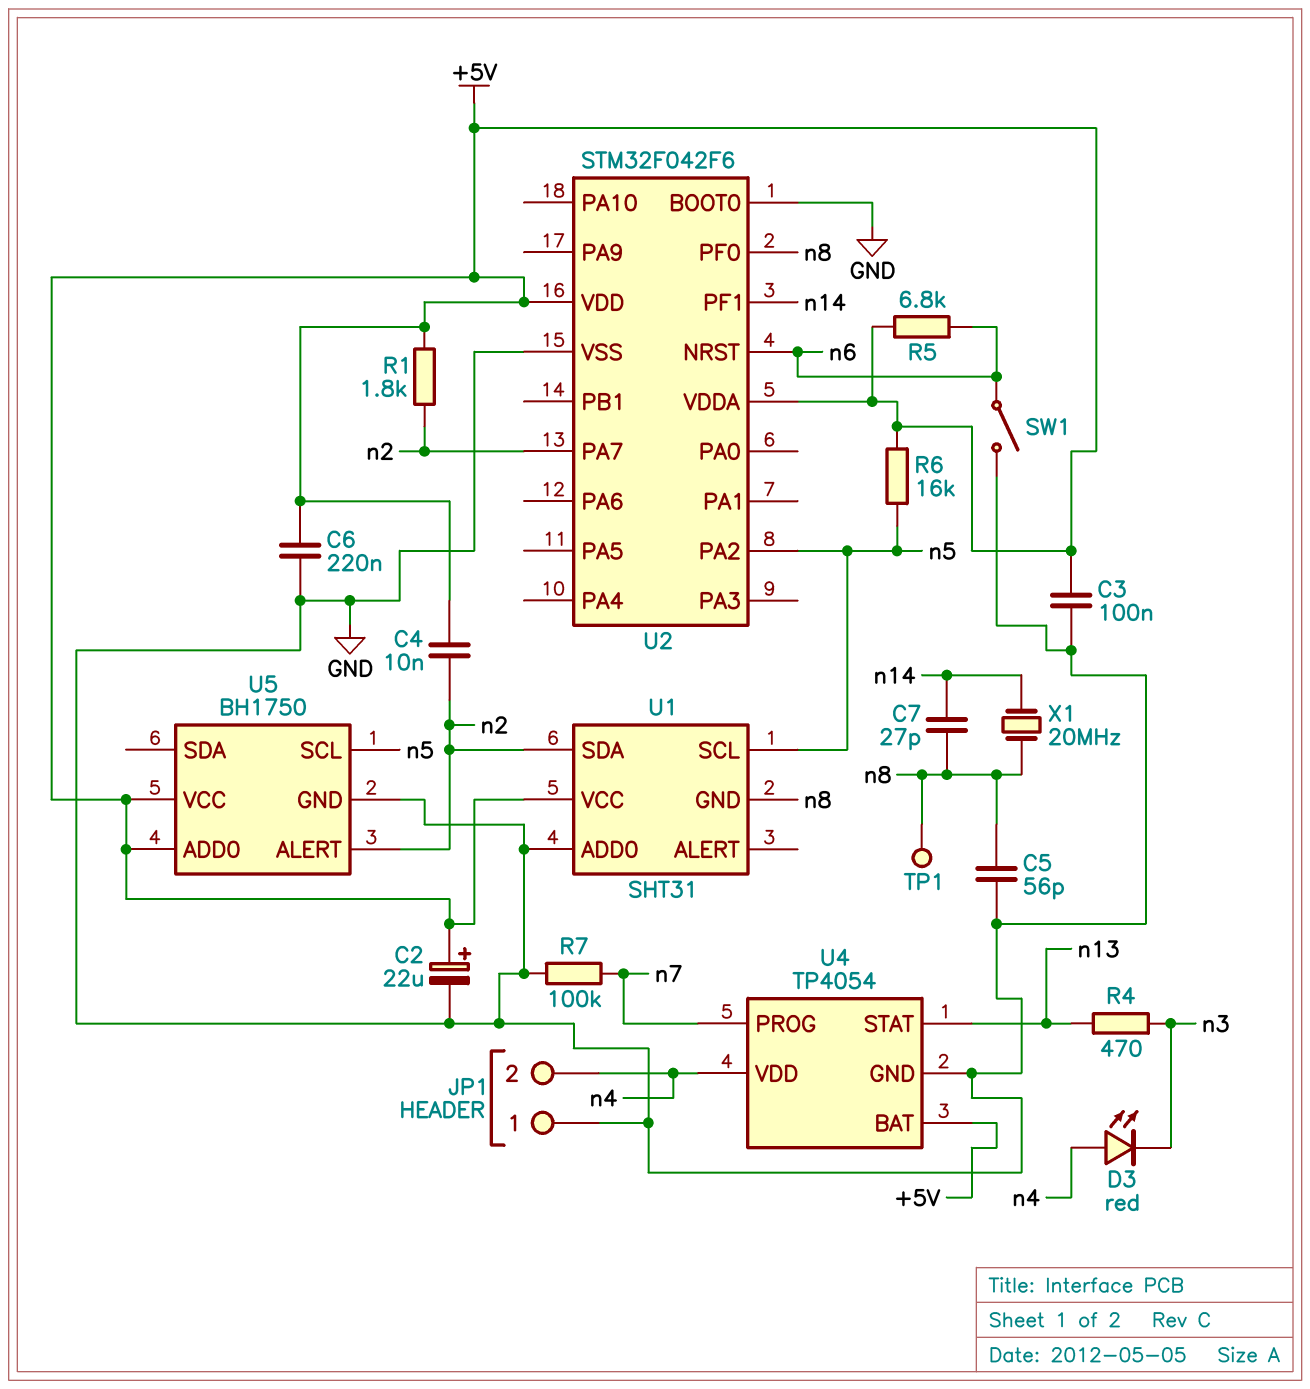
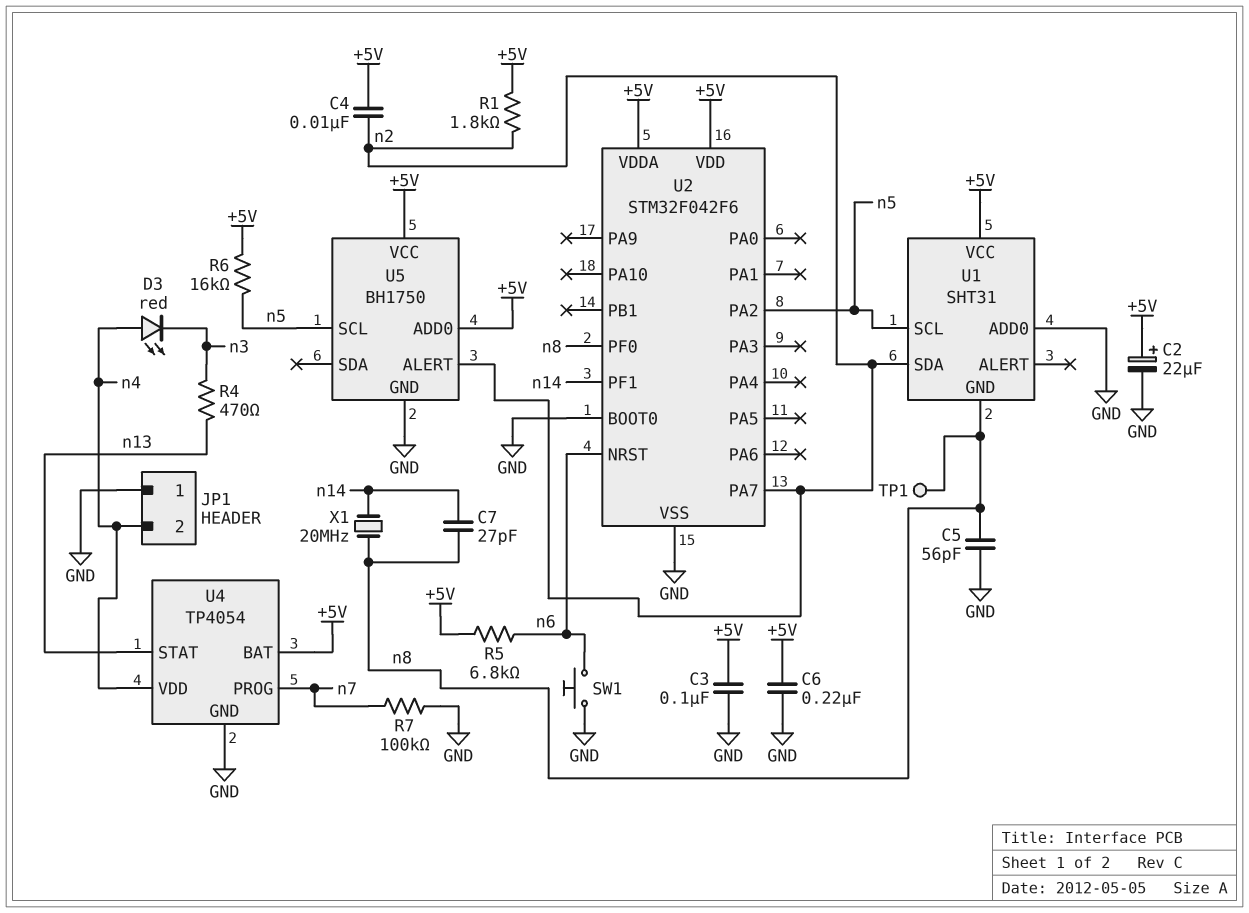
SW1: switch (GND, n6) -> button (GND, n6)

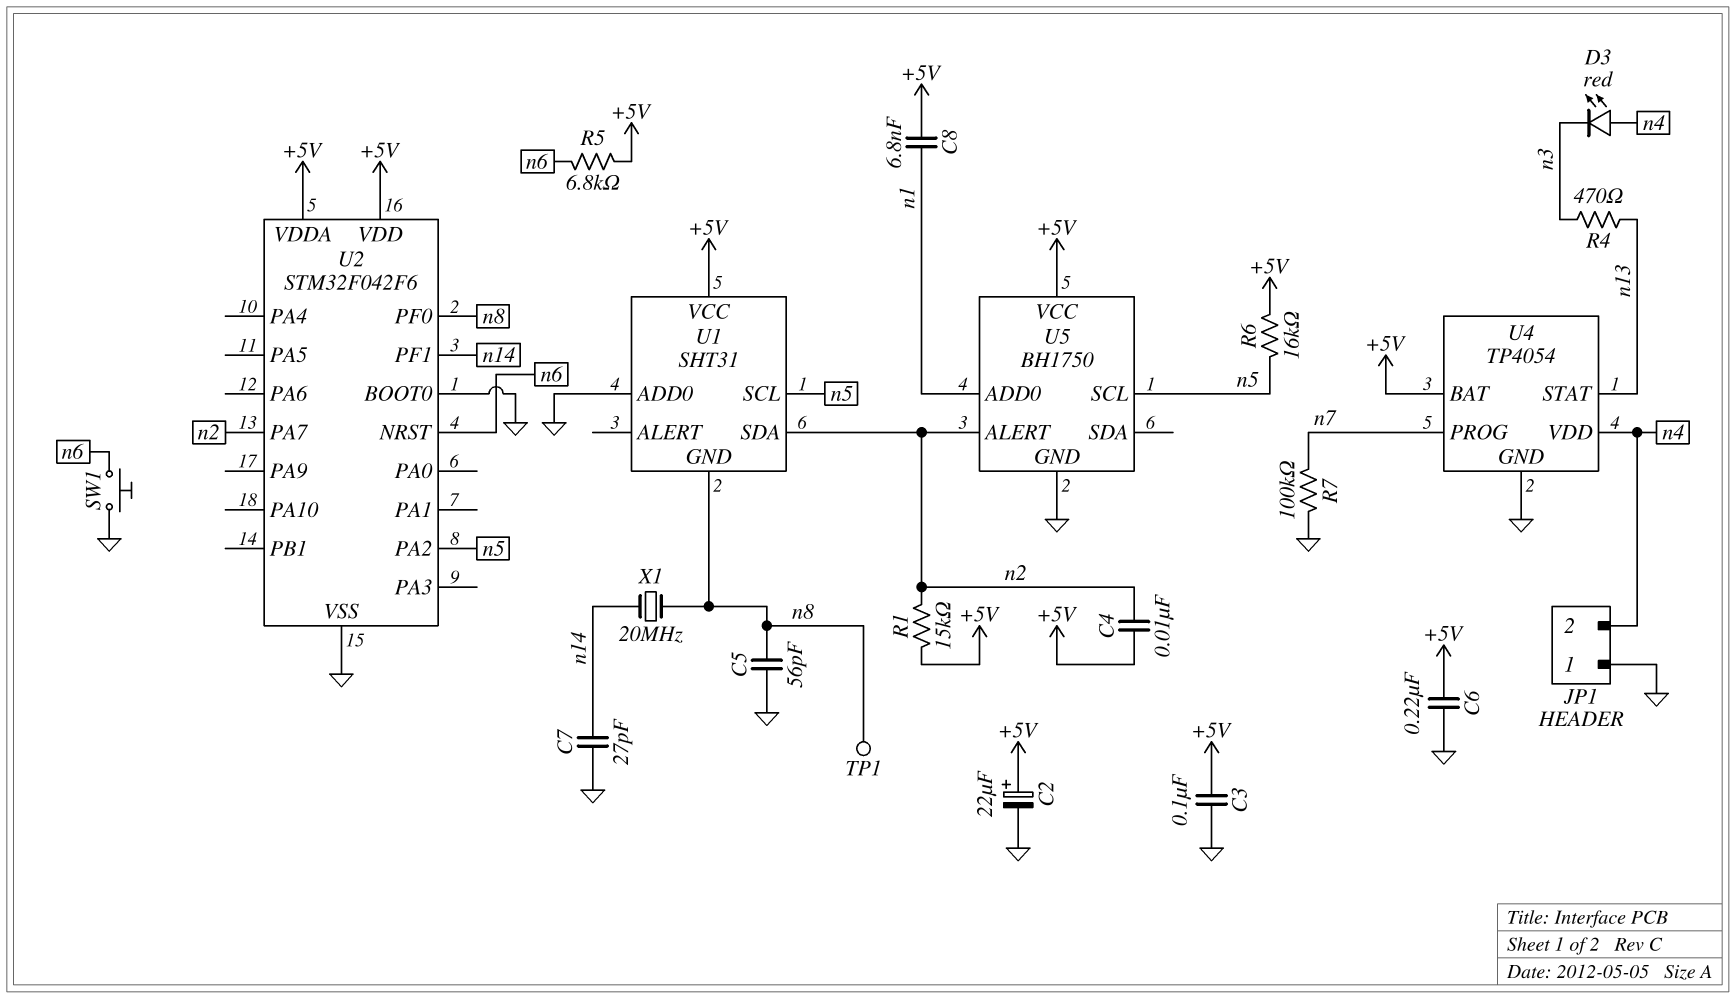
C7: 27pF (n8, n14) -> 27pF (GND, n14)
C8: none -> 6.8nF (+5V, n1)
R1: 1.8k (+5V, n2) -> 15k (+5V, n2)
U5 pin ADD0: +5V -> n1

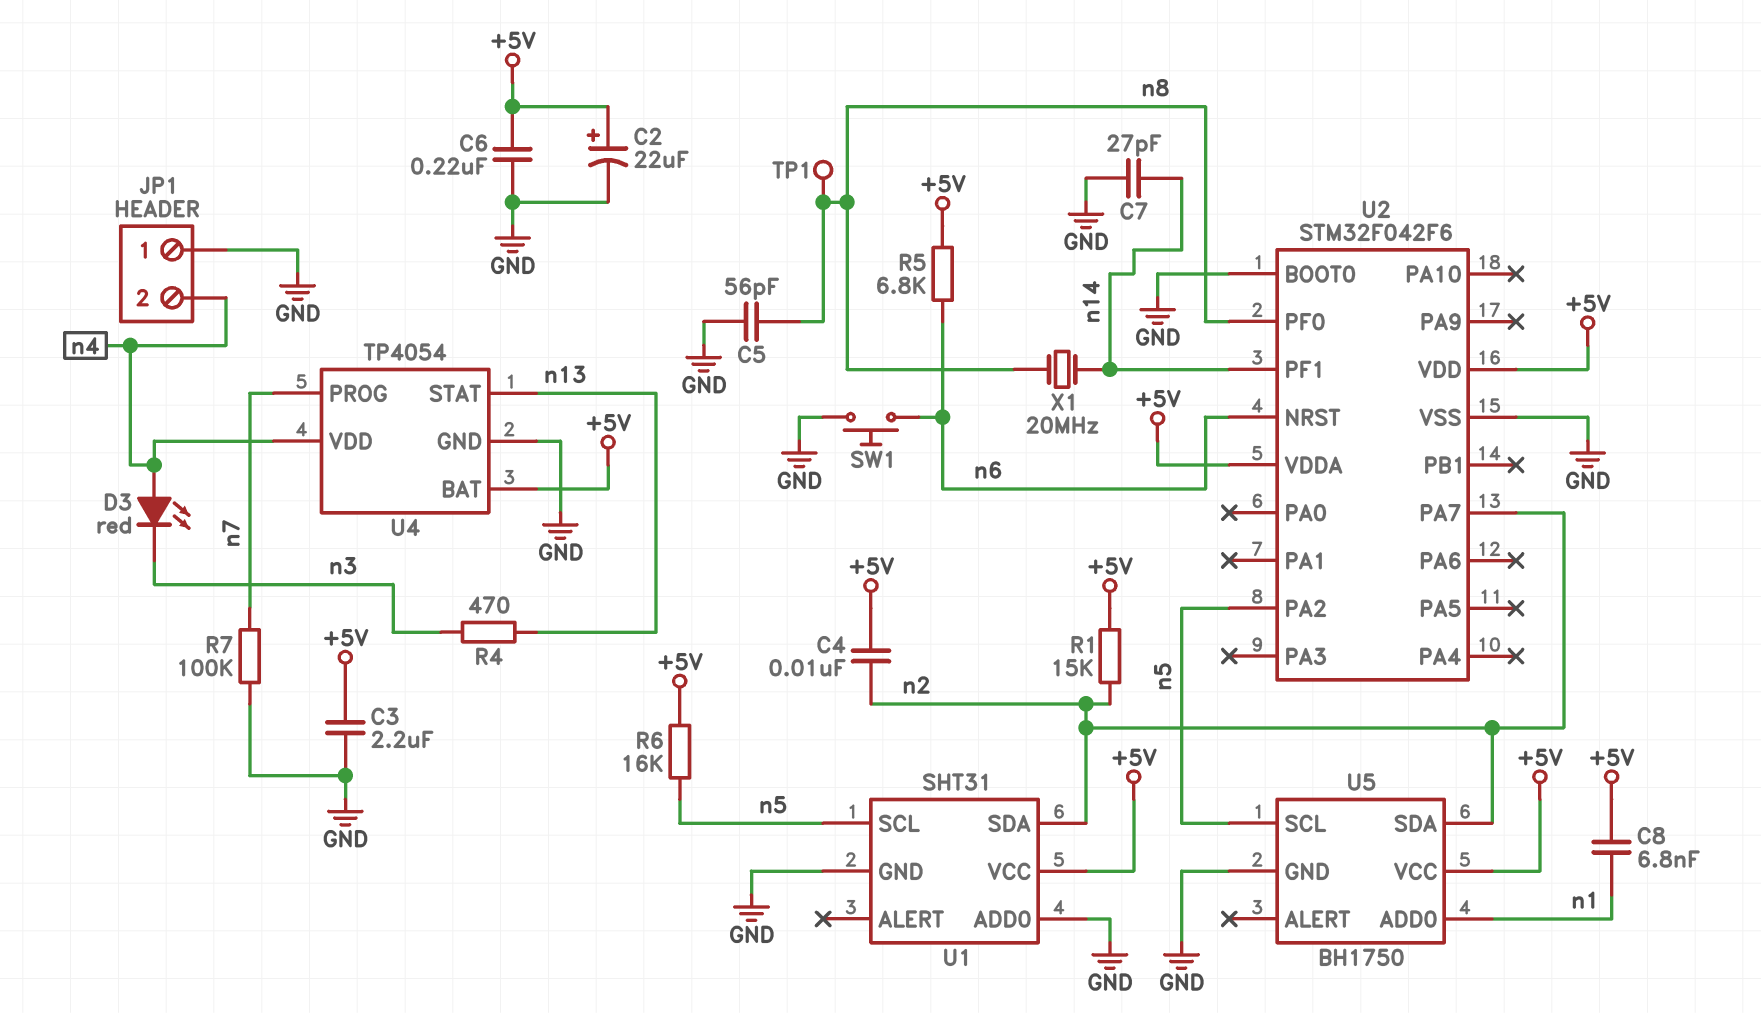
C3: 100nF (+5V, GND) -> 2.2uF (+5V, GND)
U1 pin GND: n8 -> GND
U5 pin ALERT: n2 -> none
U5 pin SDA: none -> n2

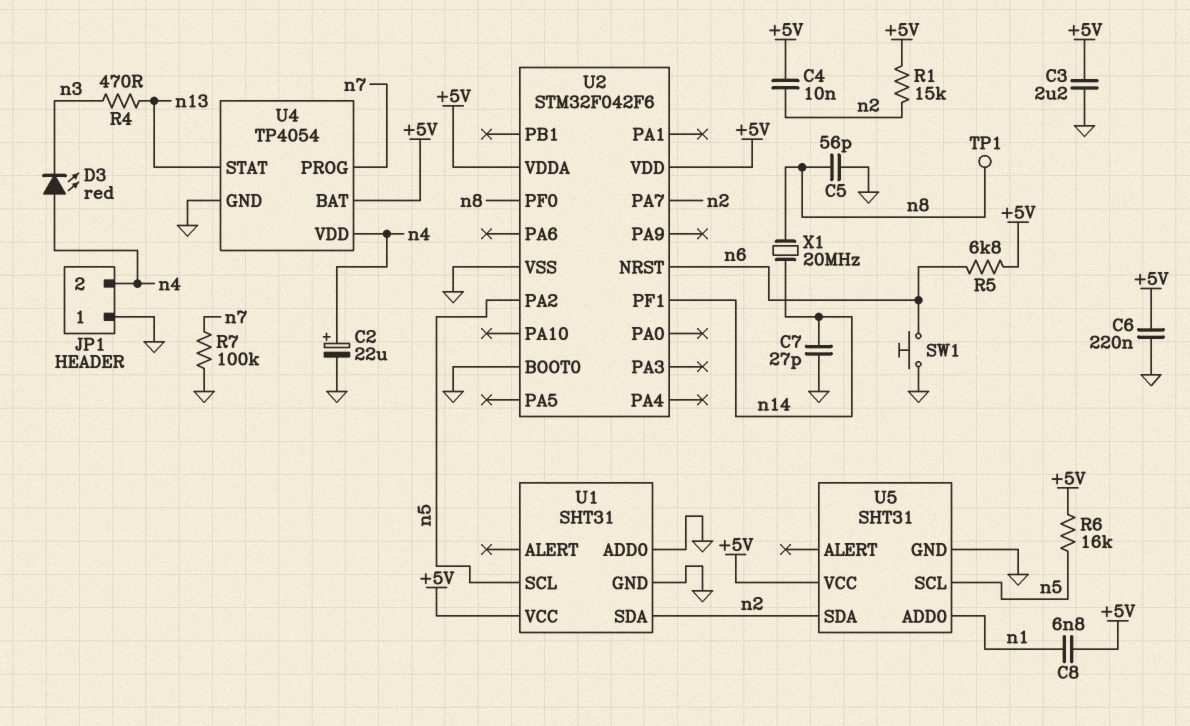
C2: 22uF (plus +5V, minus GND) -> 22uF (plus n4, minus GND)
U5: BH1750 -> SHT31

